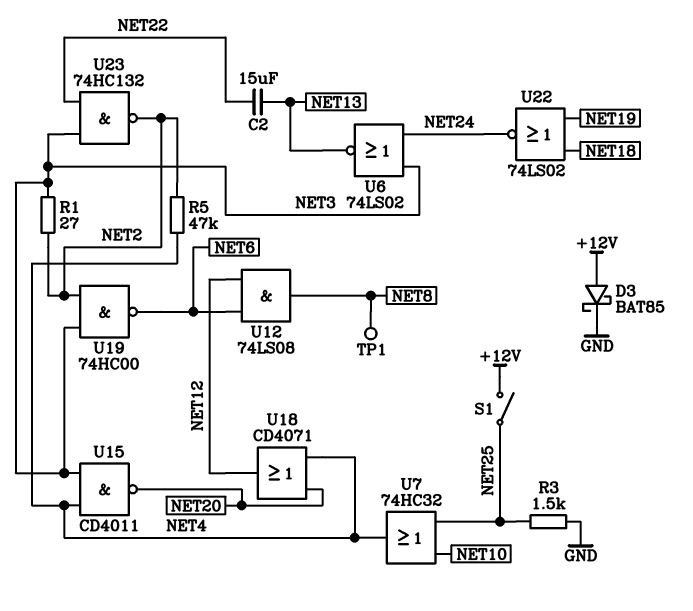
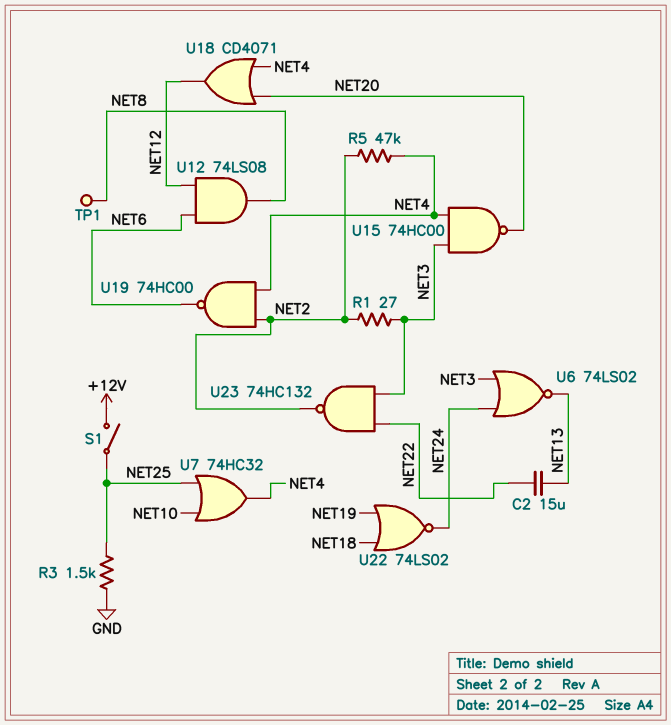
D3: schottky BAT85 (A +12V, K GND) -> none
U15: NAND CD4011 (in NET3, in NET4, out NET20) -> NAND 74HC00 (in NET3, in NET4, out NET20)
U19: NAND 74HC00 (in NET2, in NET3, out NET6) -> NAND 74HC00 (in NET2, in NET4, out NET6)

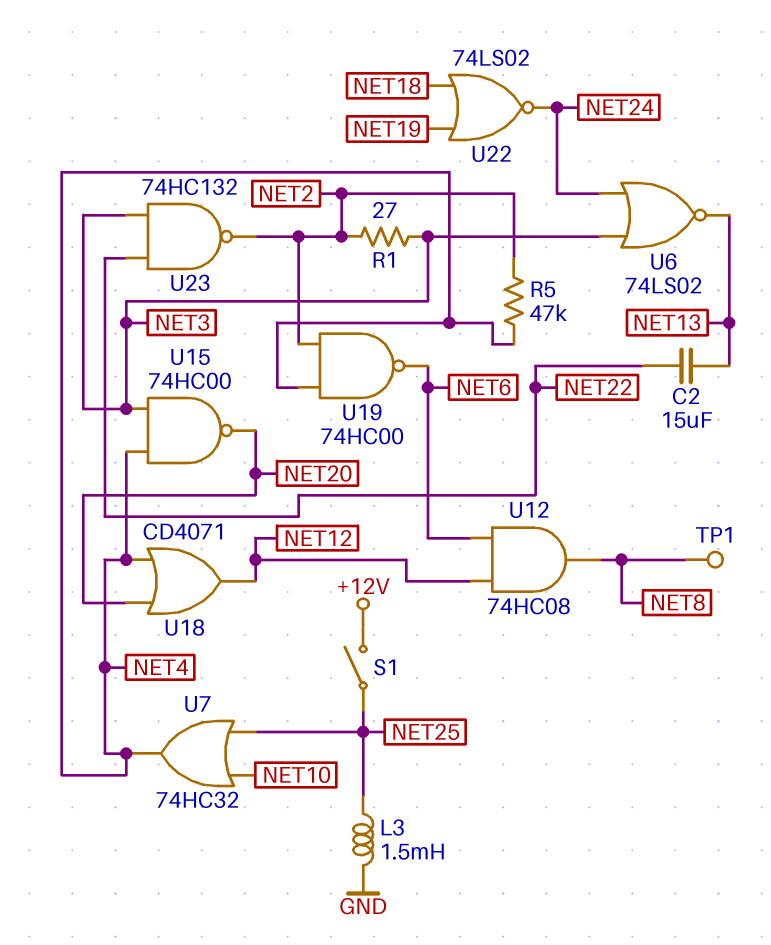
L3: none -> 1.5mH (GND, NET25)
R3: 1.5k (GND, NET25) -> none
U12: AND 74LS08 (in NET6, in NET12, out NET8) -> AND 74HC08 (in NET6, in NET12, out NET8)

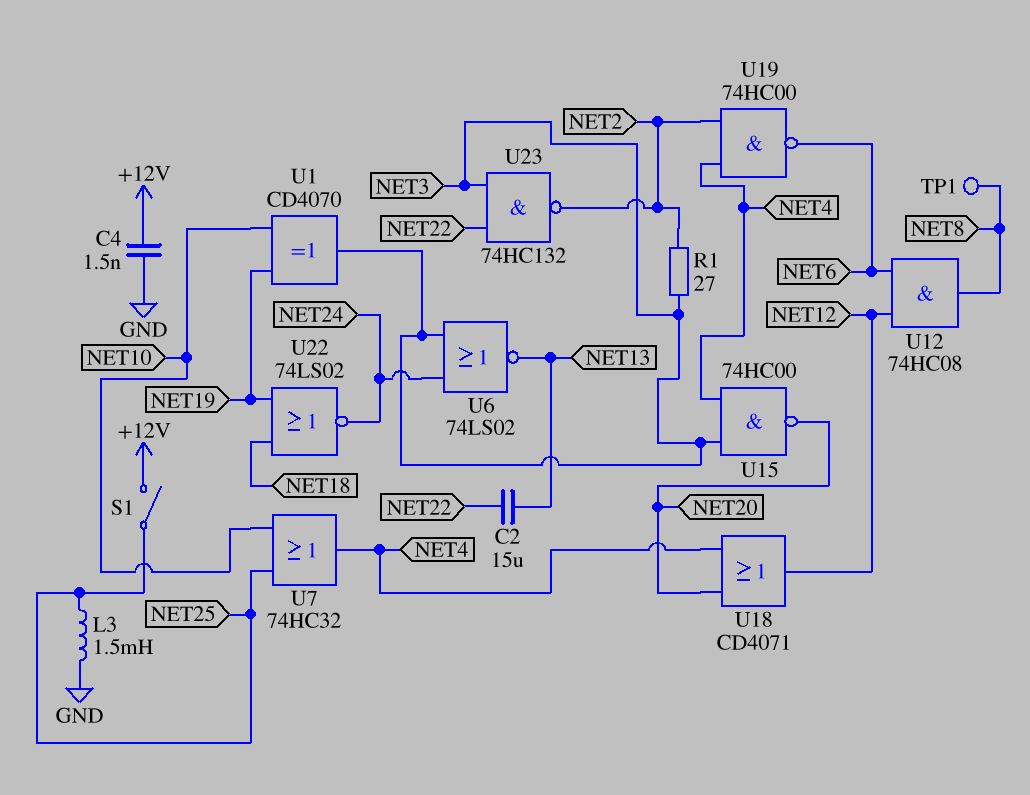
C4: none -> 1.5nF (+12V, GND)
R5: 47k (NET2, NET4) -> none
U1: none -> XOR CD4070 (in NET10, in NET19, out NET3)

